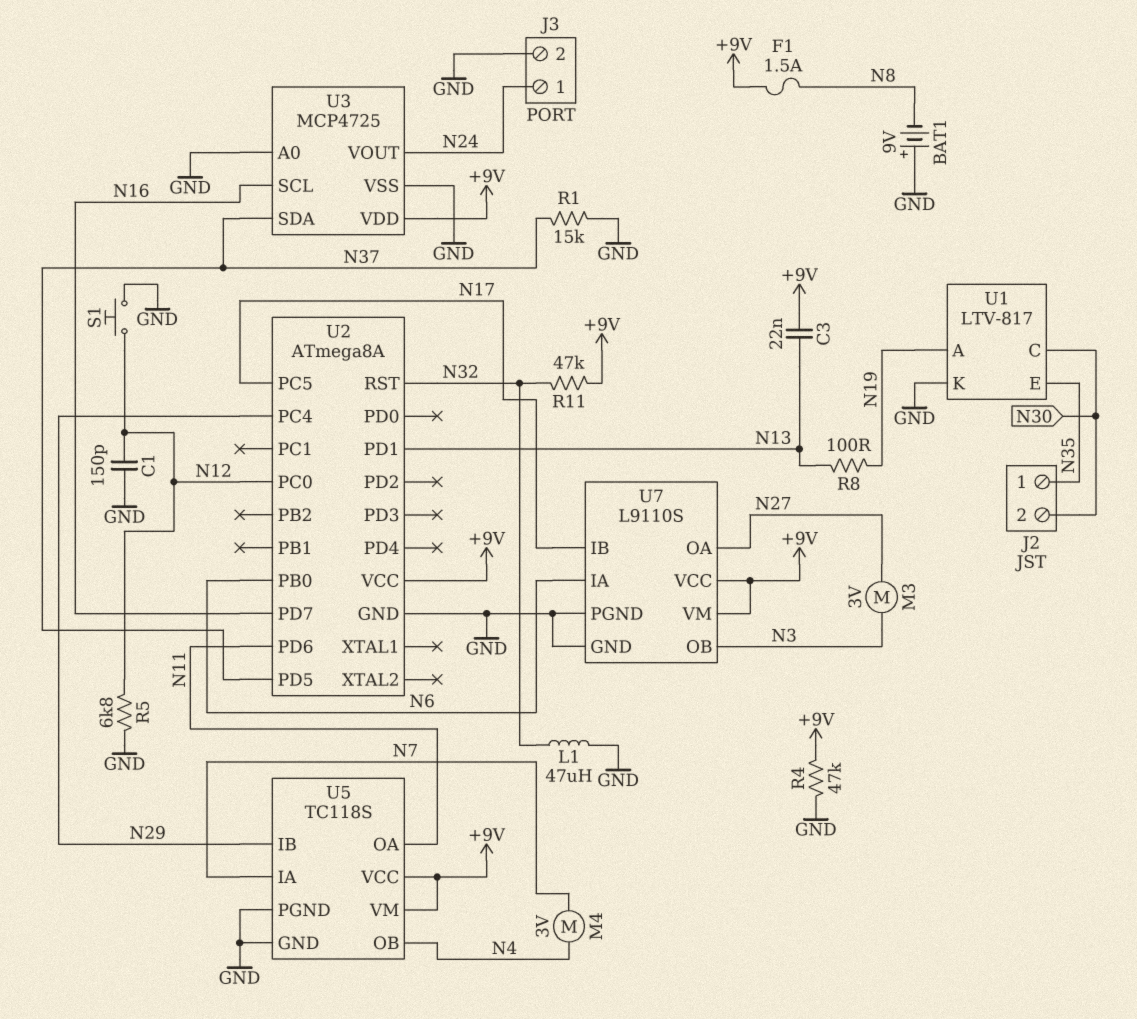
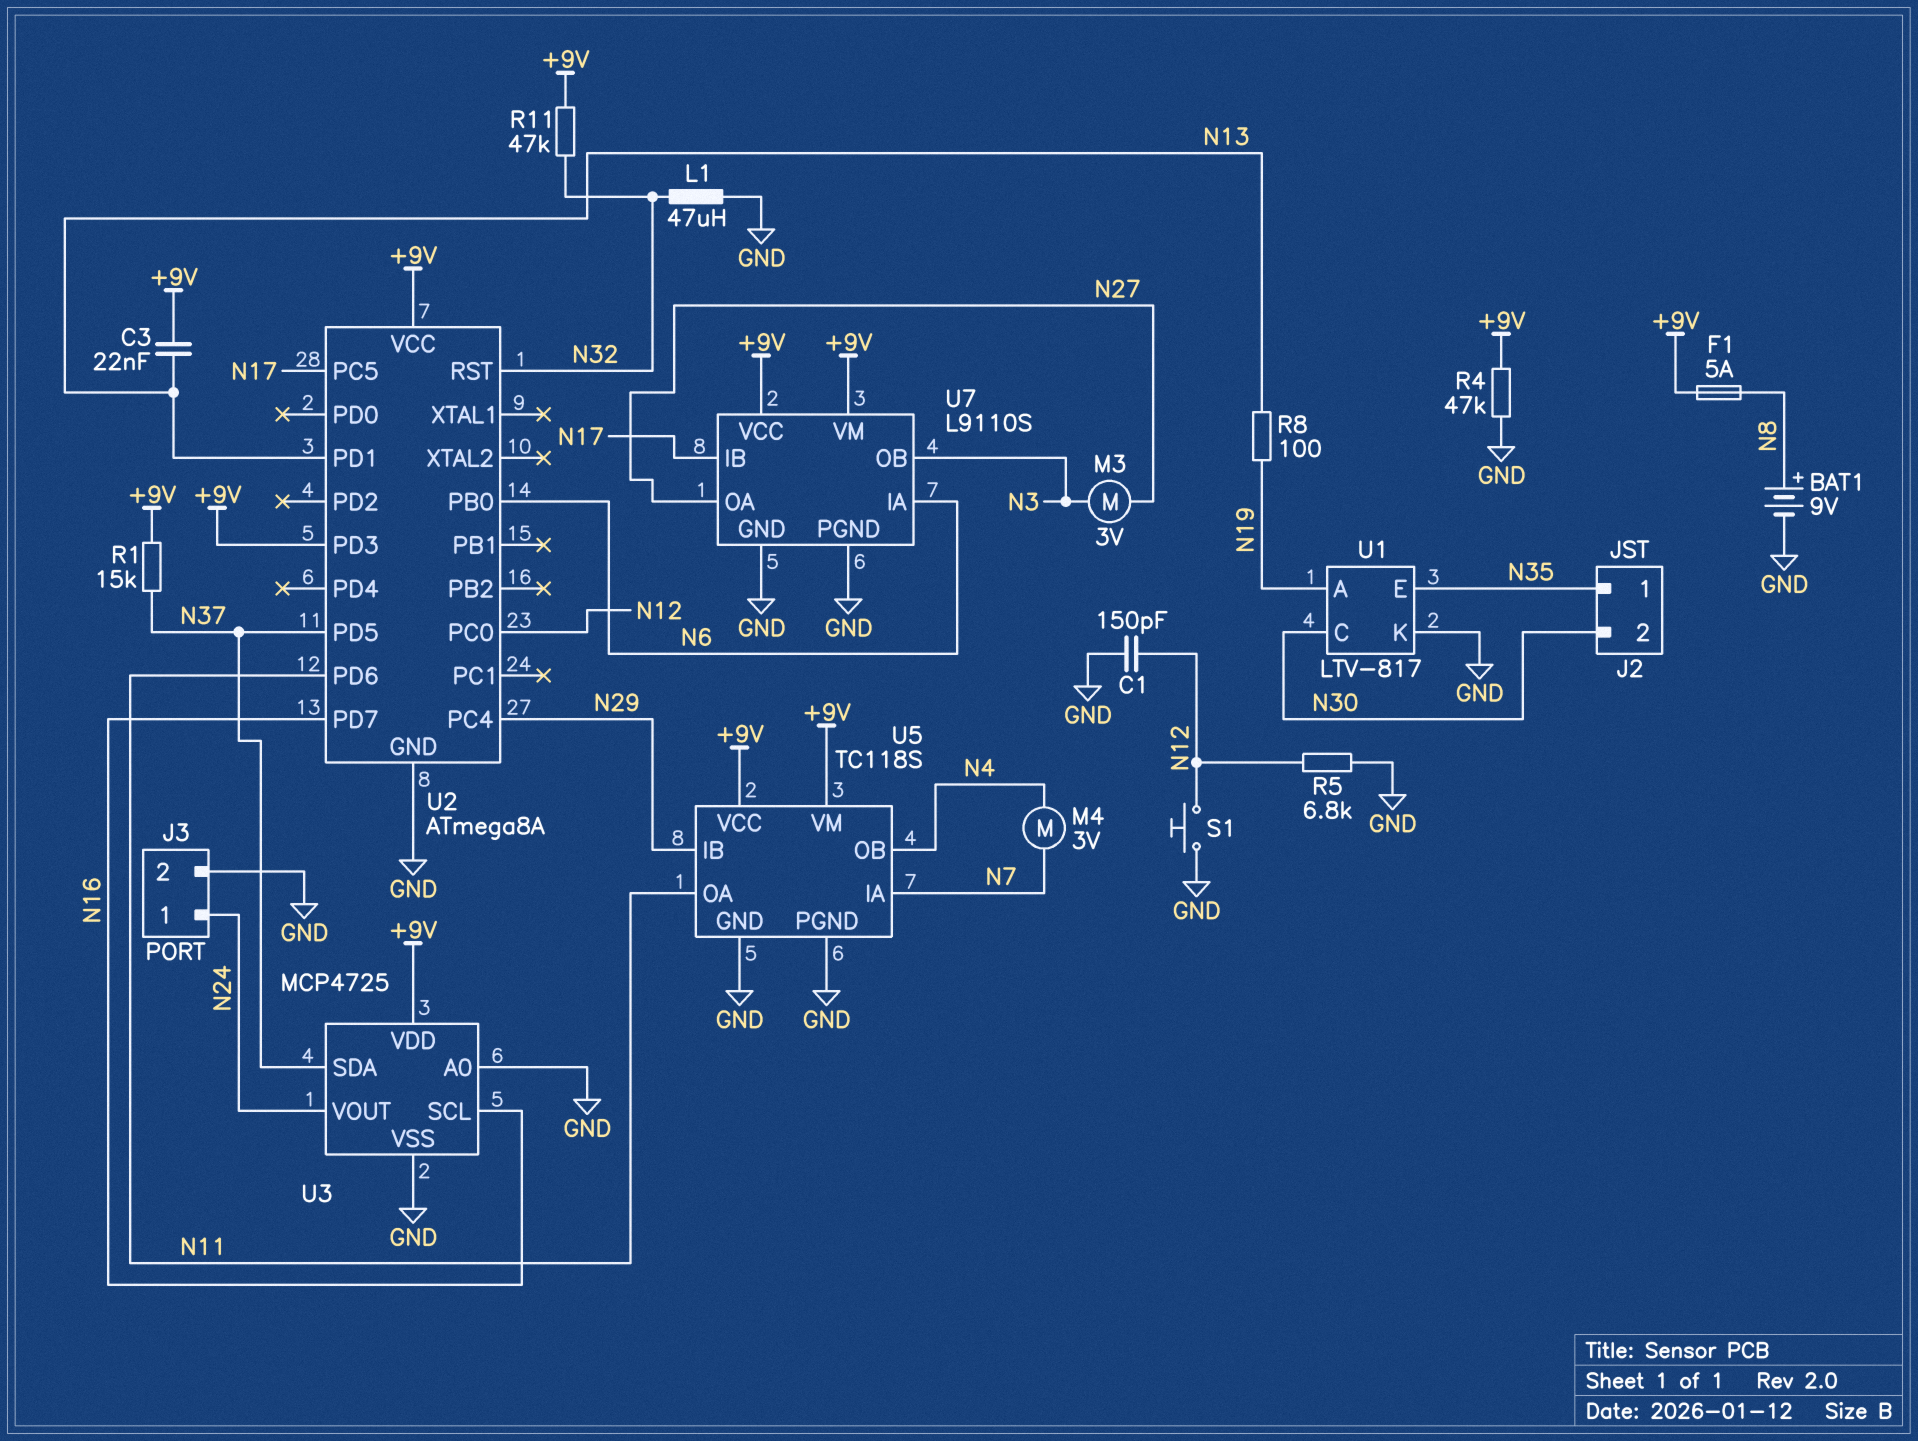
BAT1: 9V (plus GND, minus N8) -> 9V (plus N8, minus GND)
F1: 1.5A (+9V, N8) -> 5A (+9V, N8)
R1: 15k (GND, N37) -> 15k (+9V, N37)
U2 pin PD3: none -> +9V

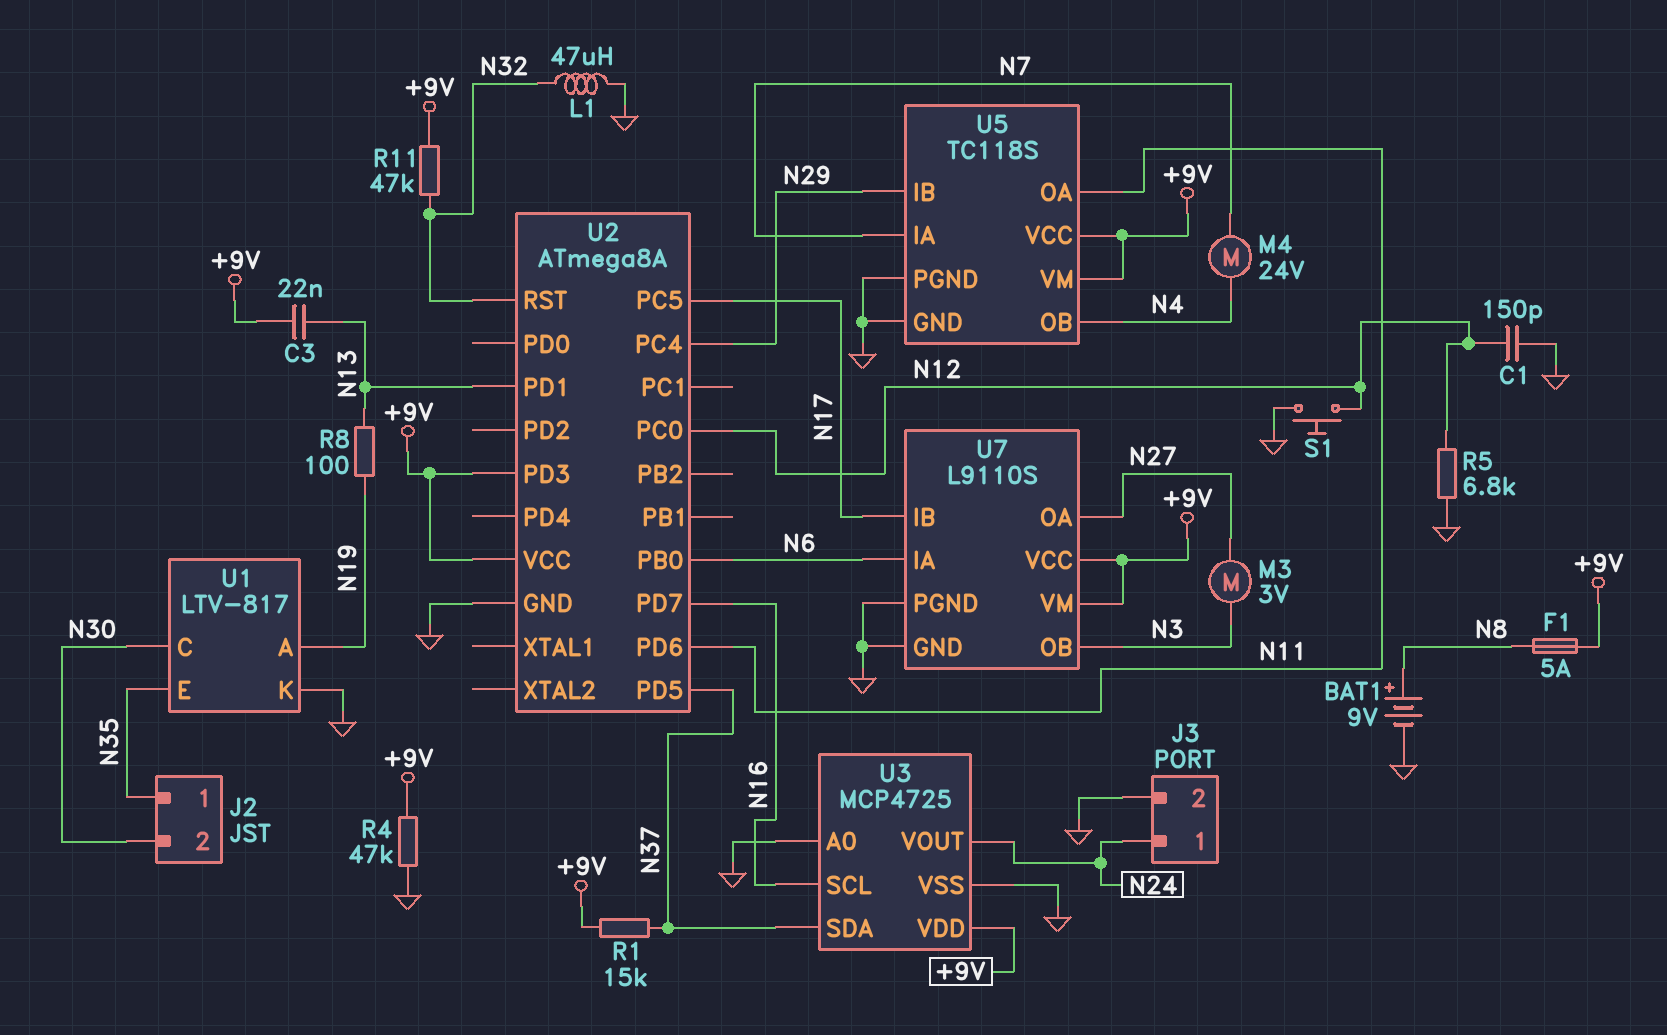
M4: motor 3V (N4, N7) -> motor 24V (N4, N7)

